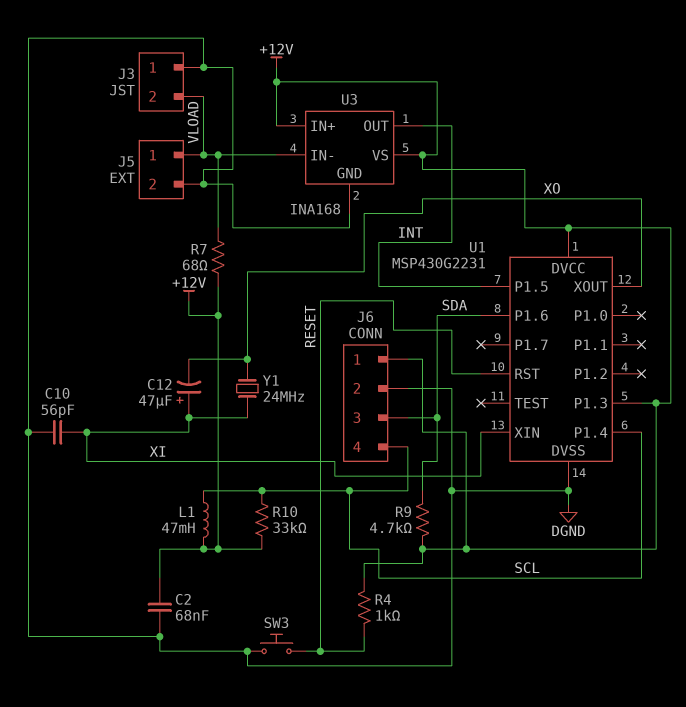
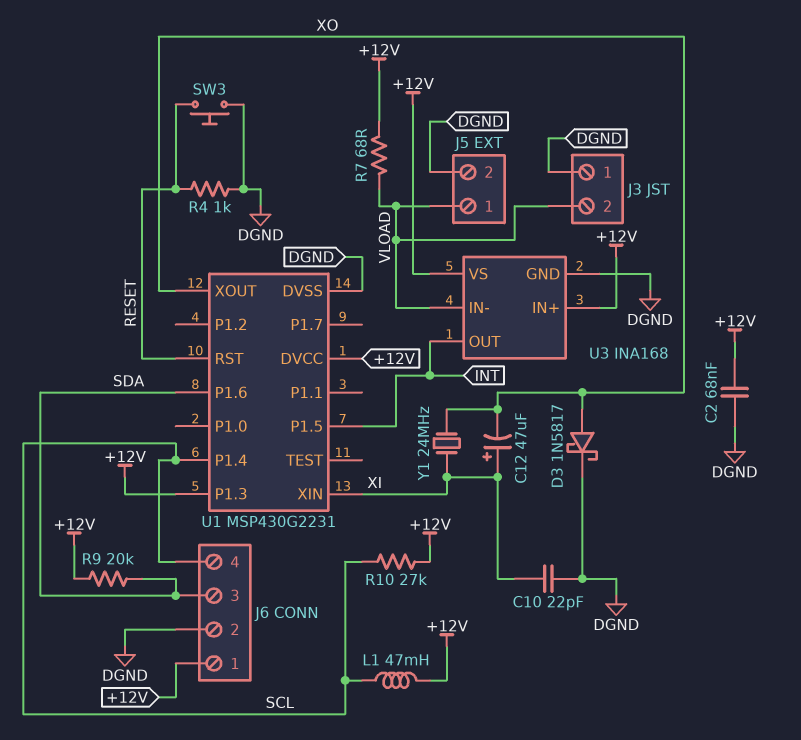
C10: 56pF (DGND, XI) -> 22pF (DGND, XI)
D3: none -> schottky 1N5817 (A XO, K DGND)
R4: 1k (+12V, RESET) -> 1k (DGND, RESET)
R9: 4.7k (+12V, SDA) -> 20k (+12V, SDA)
R10: 33k (+12V, SCL) -> 27k (+12V, SCL)

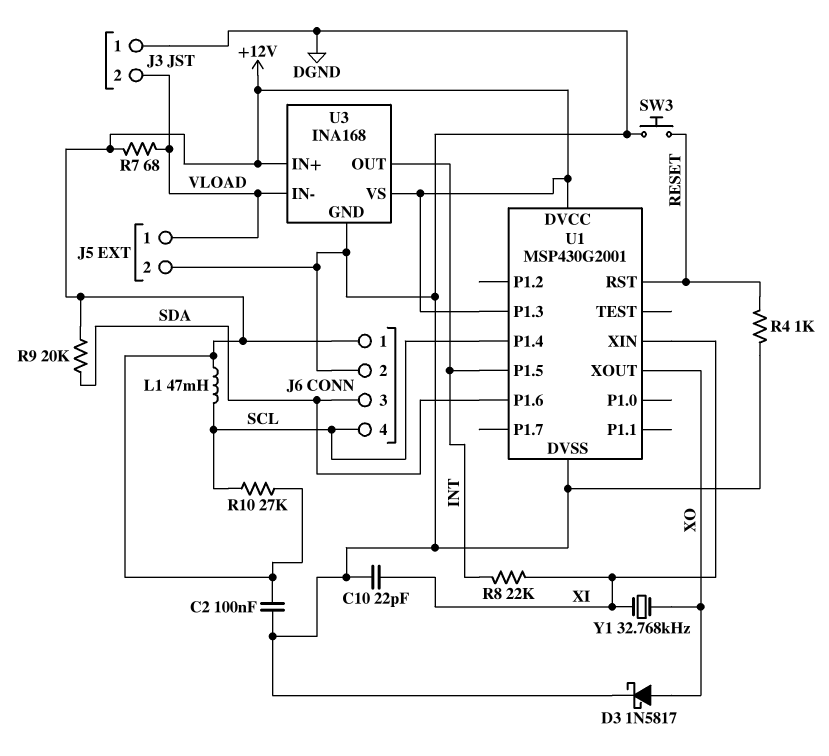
C2: 68nF (+12V, DGND) -> 100nF (+12V, DGND)
C12: 47uF (plus XI, minus XO) -> none
R8: none -> 22k (INT, XI)
U1: MSP430G2231 -> MSP430G2001
Y1: 24MHz (XI, XO) -> 32.768kHz (XI, XO)

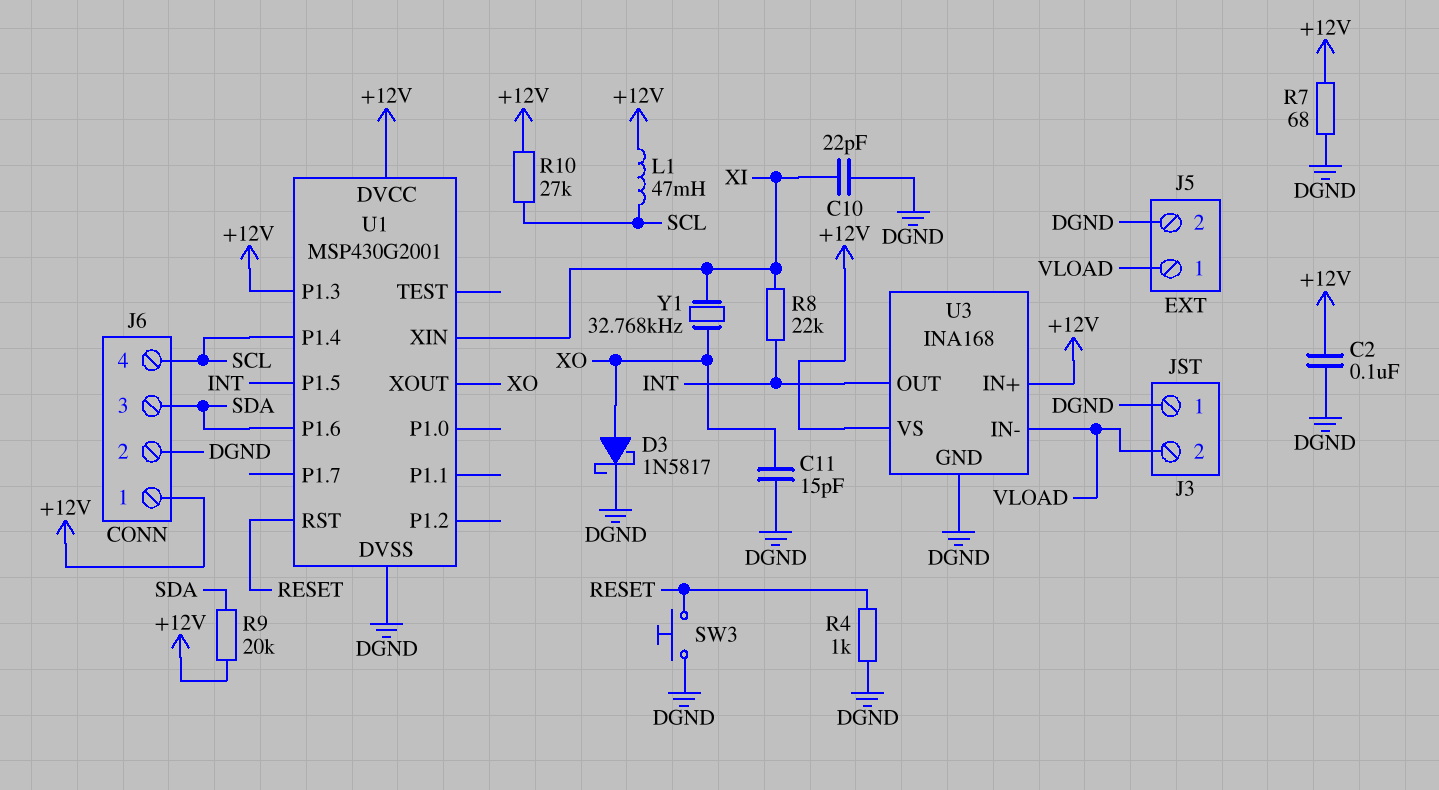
C11: none -> 15pF (DGND, XO)
R7: 68 (+12V, VLOAD) -> 68 (+12V, DGND)

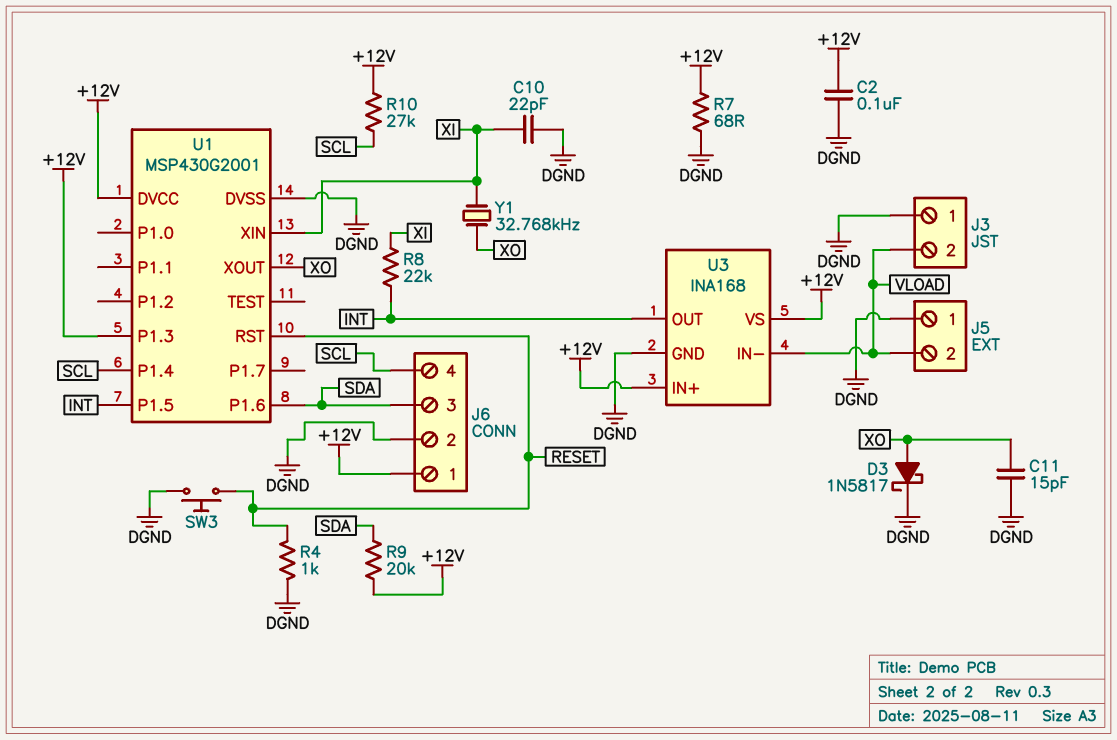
J5 pin 1: VLOAD -> DGND
J5 pin 2: DGND -> VLOAD
L1: 47mH (+12V, SCL) -> none

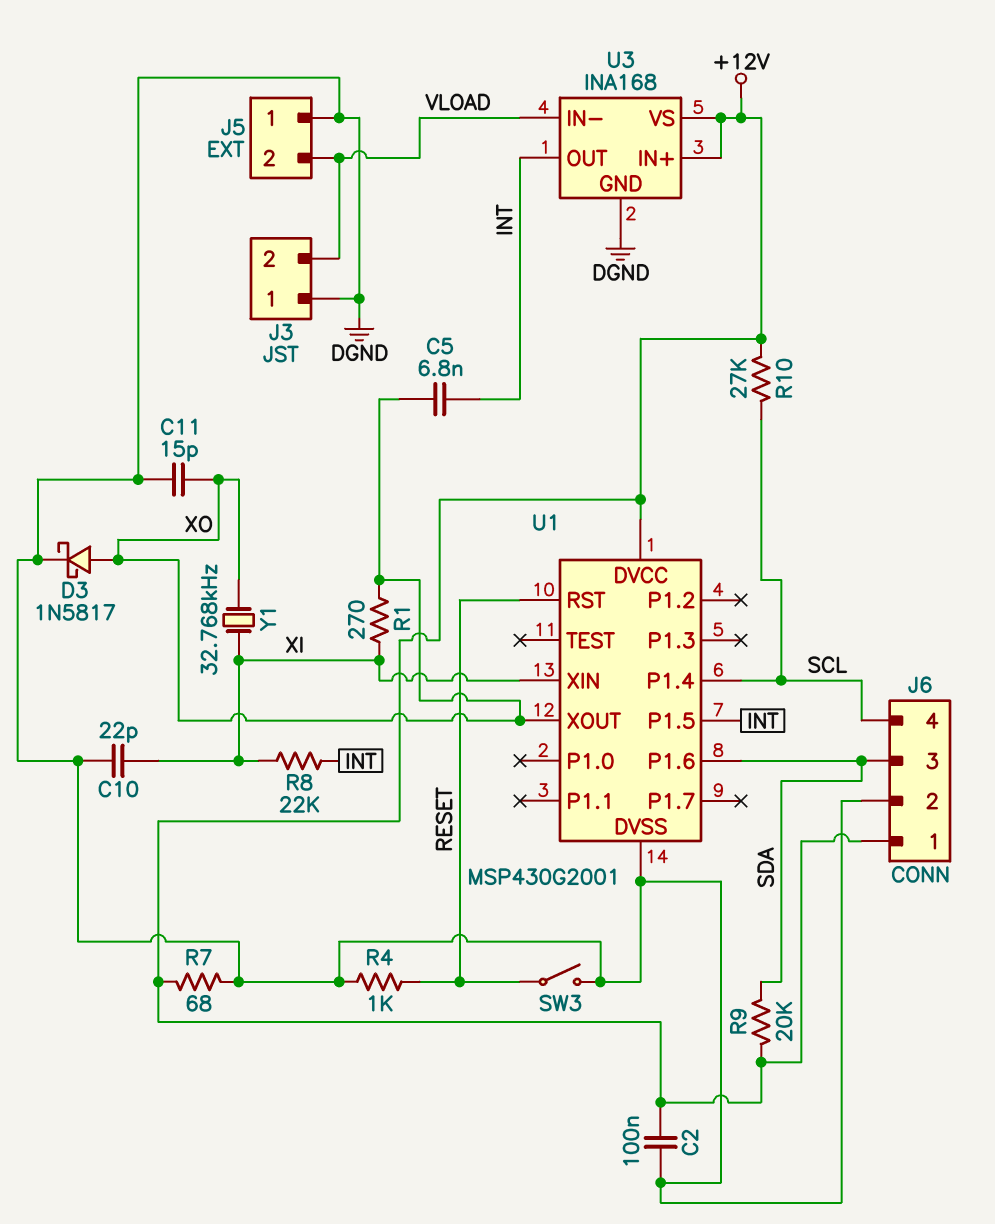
C5: none -> 6.8nF (INT, XO)
R1: none -> 270 (XI, XO)
SW3: button (DGND, RESET) -> switch (DGND, RESET)
U1 pin P1.3: +12V -> none

